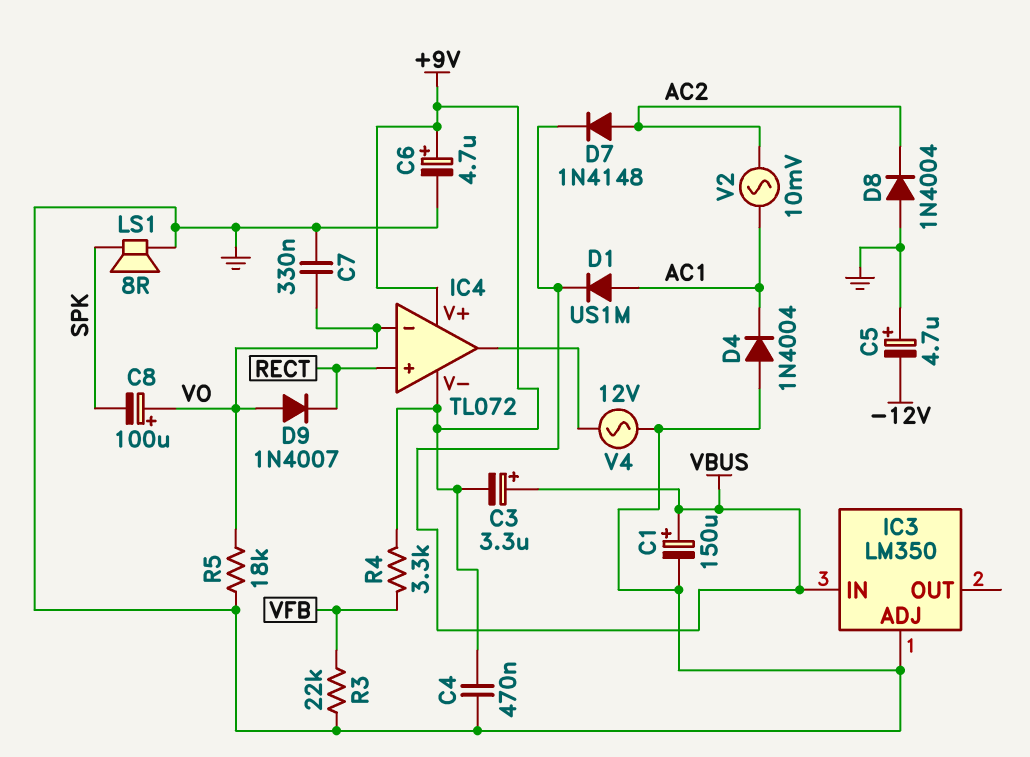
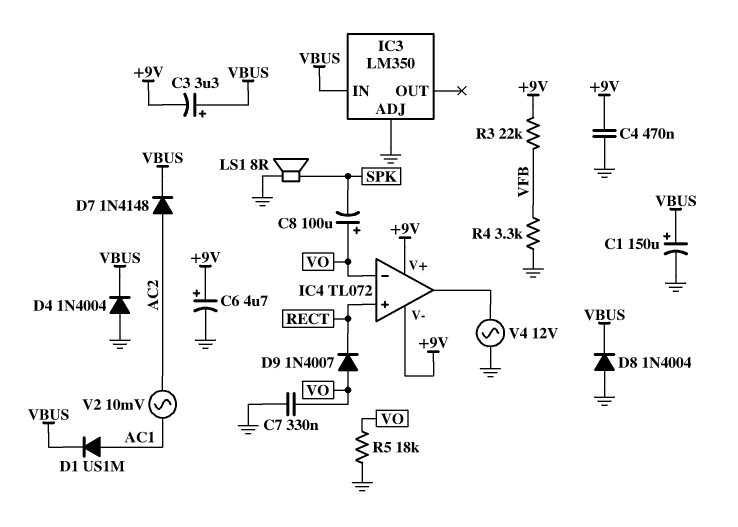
C5: 4.7uF (plus GND, minus -12V) -> none
D4: diode 1N4004 (A GND, K AC1) -> diode 1N4004 (A GND, K VBUS)
D8: diode 1N4004 (A GND, K AC2) -> diode 1N4004 (A GND, K VBUS)
R3: 22k (GND, VFB) -> 22k (+9V, VFB)
R4: 3.3k (+9V, VFB) -> 3.3k (GND, VFB)

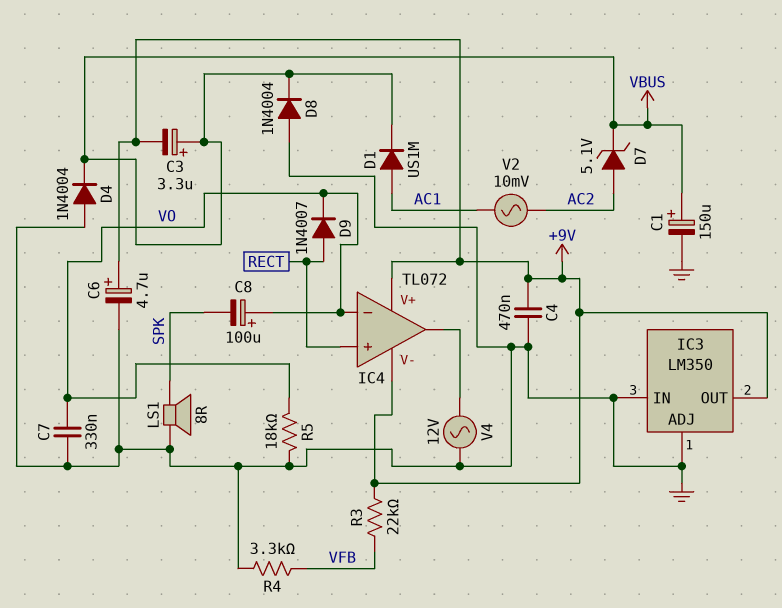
D7: diode 1N4148 (A AC2, K VBUS) -> zener 5.1V (A AC2, K VBUS)
D9: diode 1N4007 (A VO, K RECT) -> diode 1N4007 (A RECT, K VO)
IC3 pin IN: VBUS -> GND
IC3 pin OUT: none -> +9V

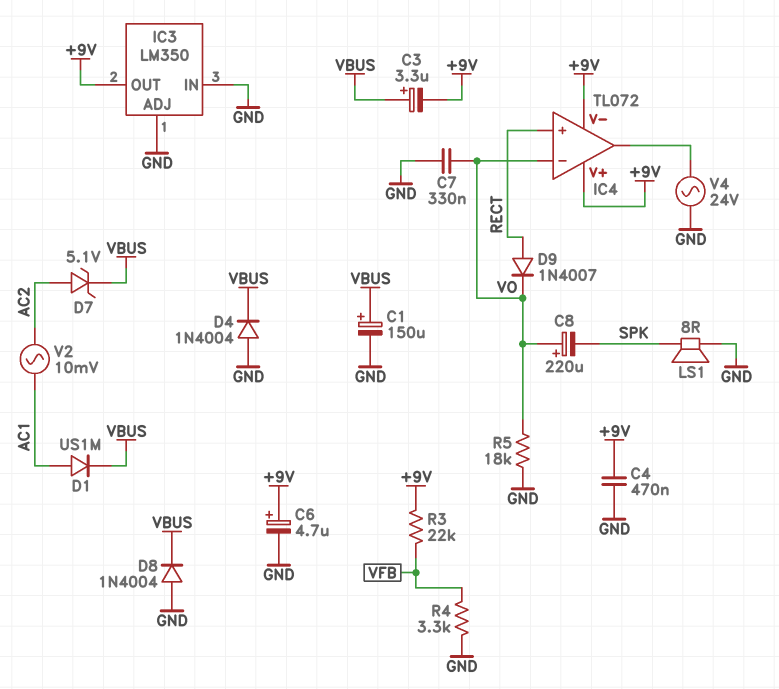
C8: 100uF (plus VO, minus SPK) -> 220uF (plus VO, minus SPK)
V4: AC 12V (GND, IC4/out) -> AC 24V (GND, IC4/out)

